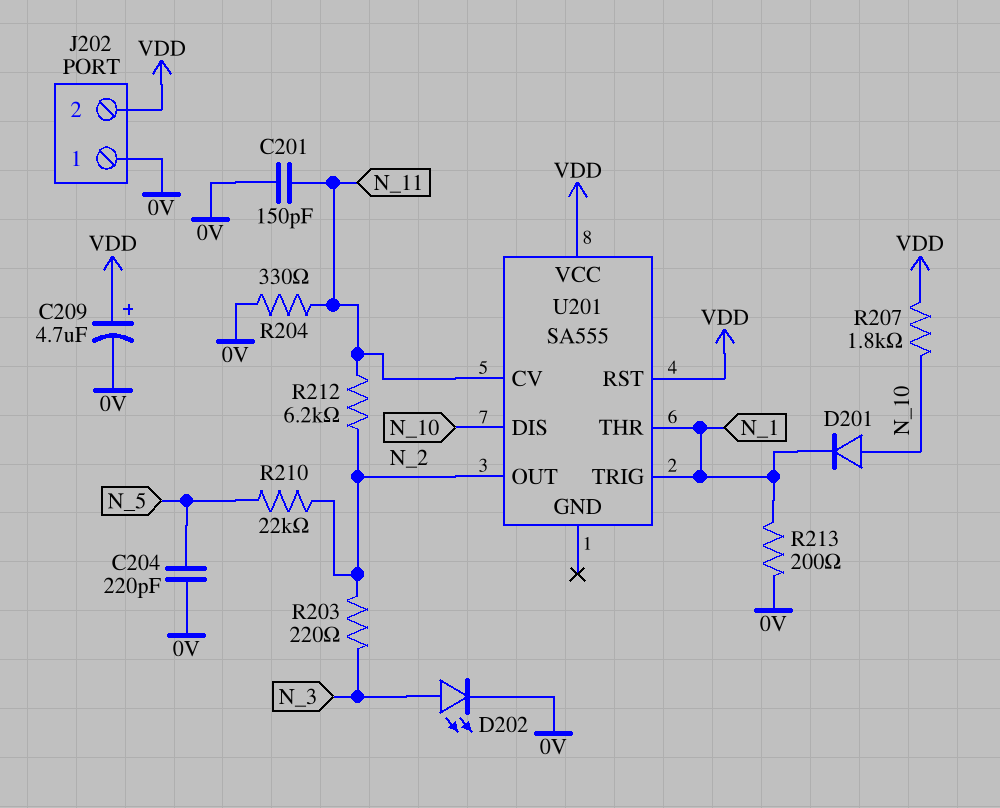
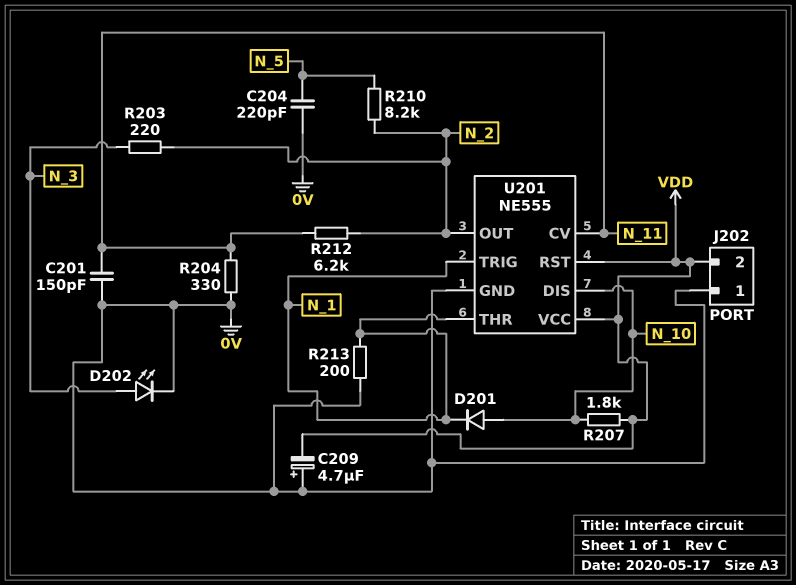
C209: 4.7uF (plus VDD, minus 0V) -> 4.7uF (plus 0V, minus VDD)
R210: 22k (N_2, N_5) -> 8.2k (N_2, N_5)
U201: SA555 -> NE555
U201 pin GND: none -> 0V

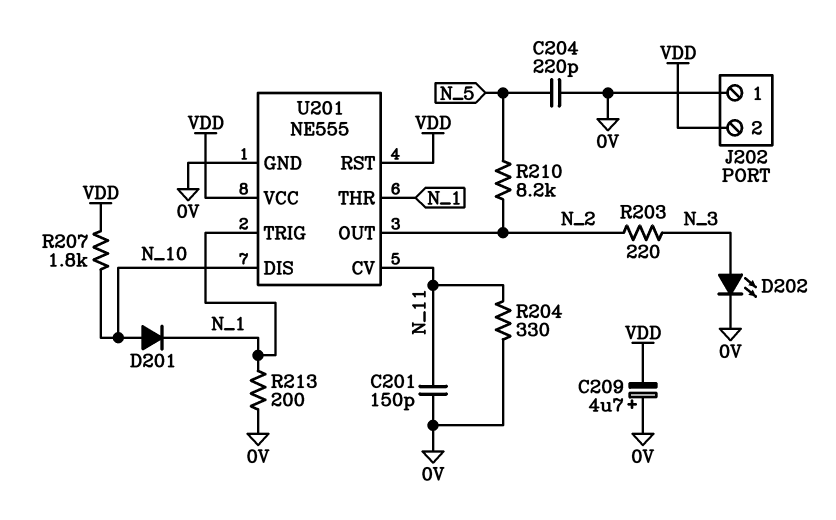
R212: 6.2k (N_2, N_11) -> none

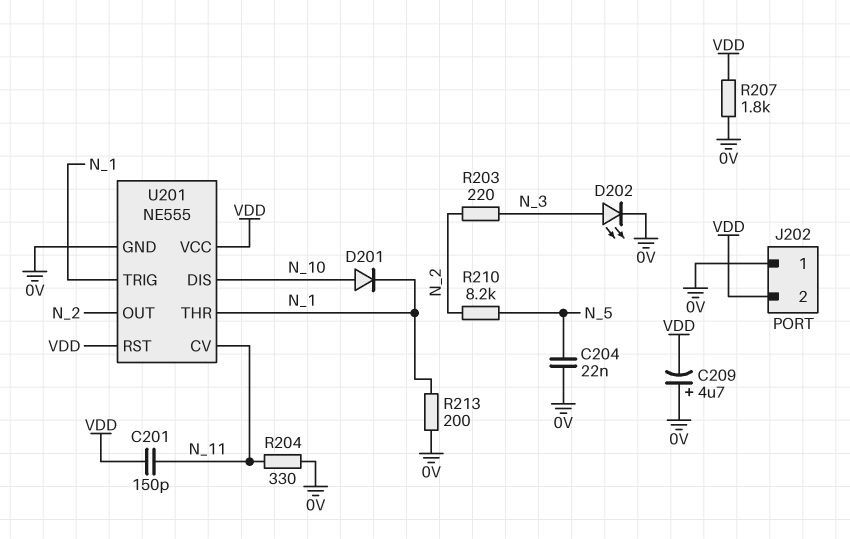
C201: 150pF (0V, N_11) -> 150pF (N_11, VDD)
C204: 220pF (0V, N_5) -> 22nF (0V, N_5)
R207: 1.8k (N_10, VDD) -> 1.8k (0V, VDD)

